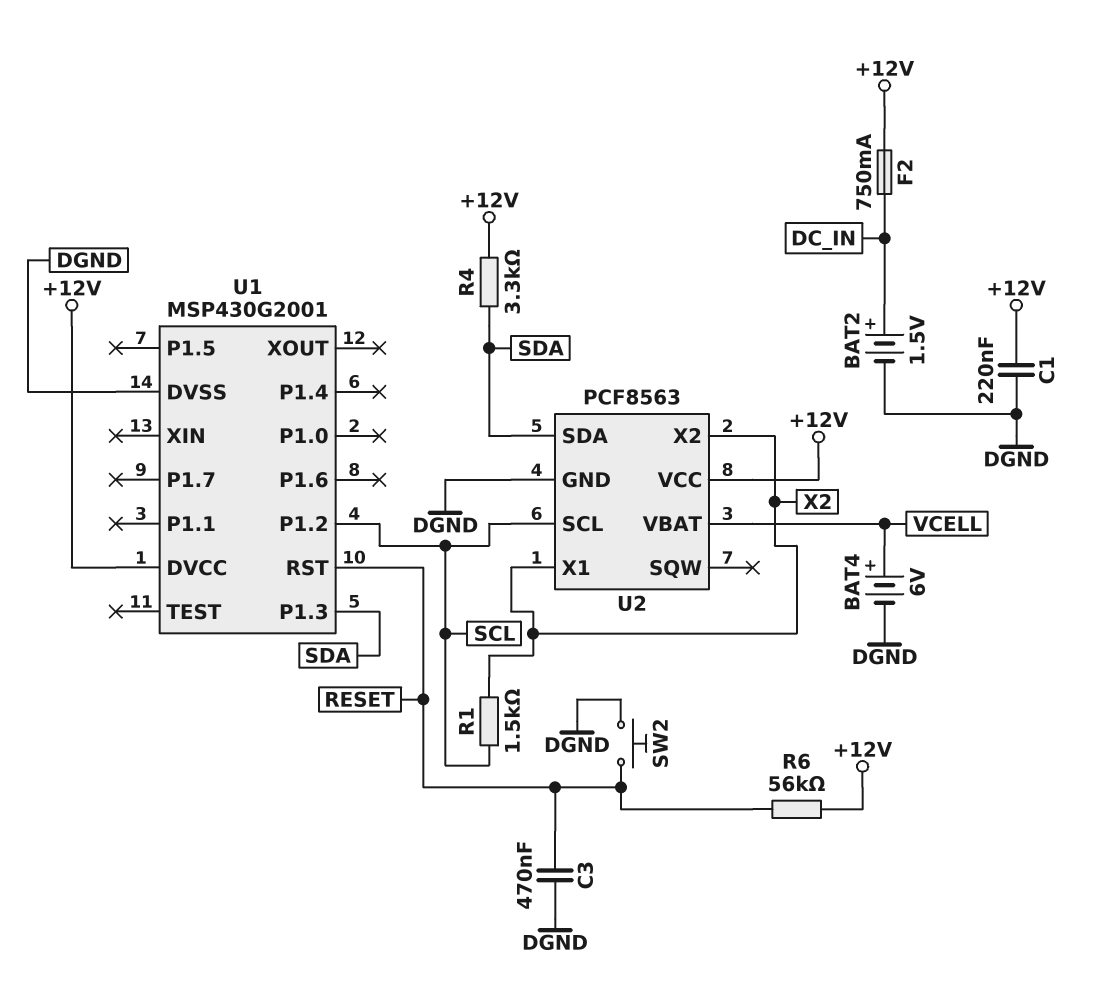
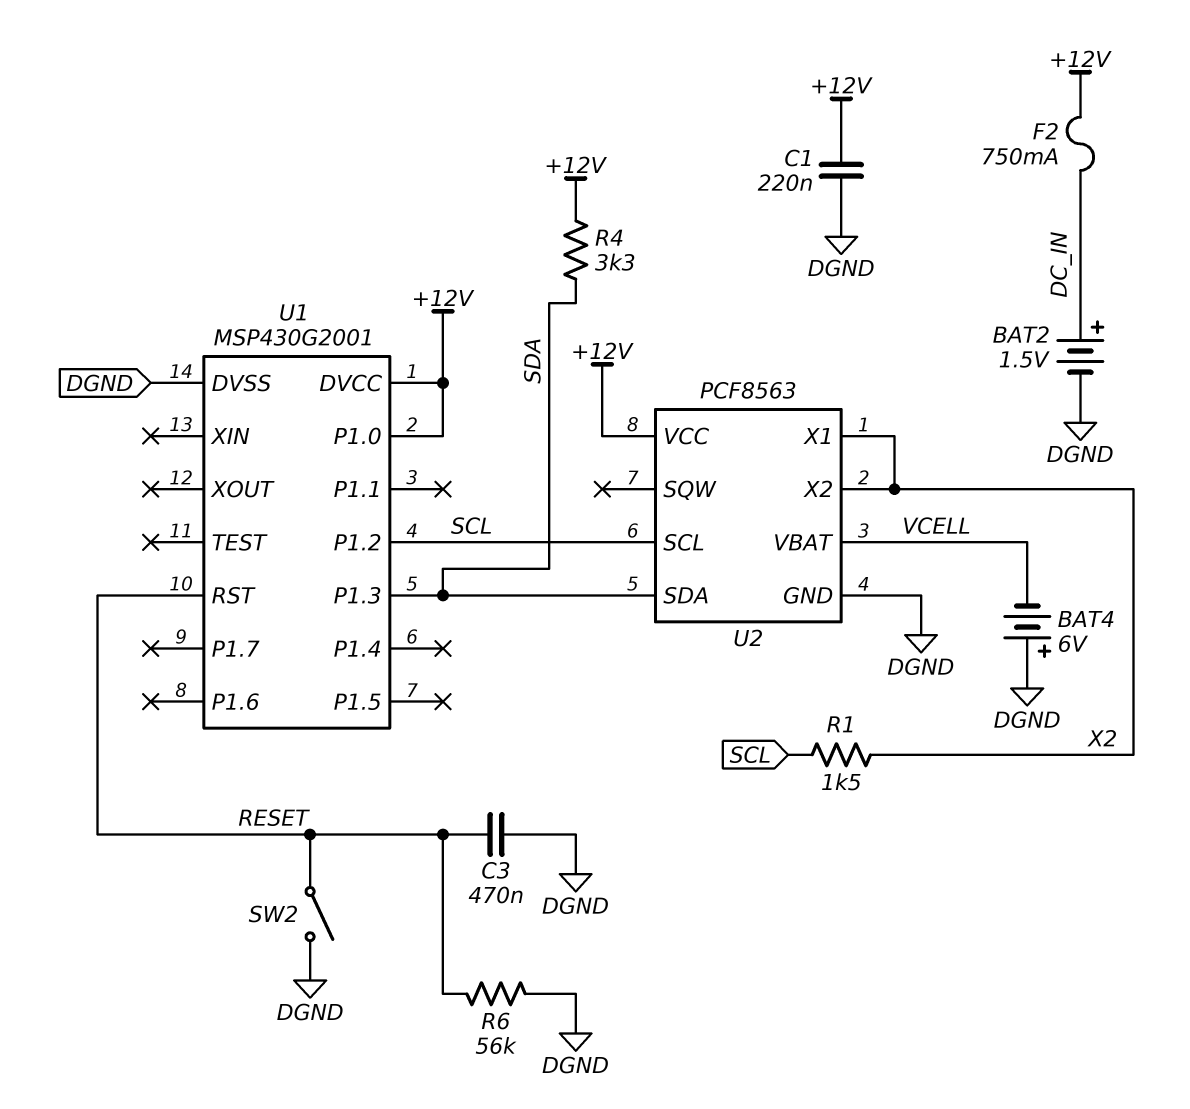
BAT4: 6V (plus VCELL, minus DGND) -> 6V (plus DGND, minus VCELL)
R6: 56k (+12V, RESET) -> 56k (DGND, RESET)
SW2: button (DGND, RESET) -> switch (DGND, RESET)
U1 pin P1.0: none -> +12V

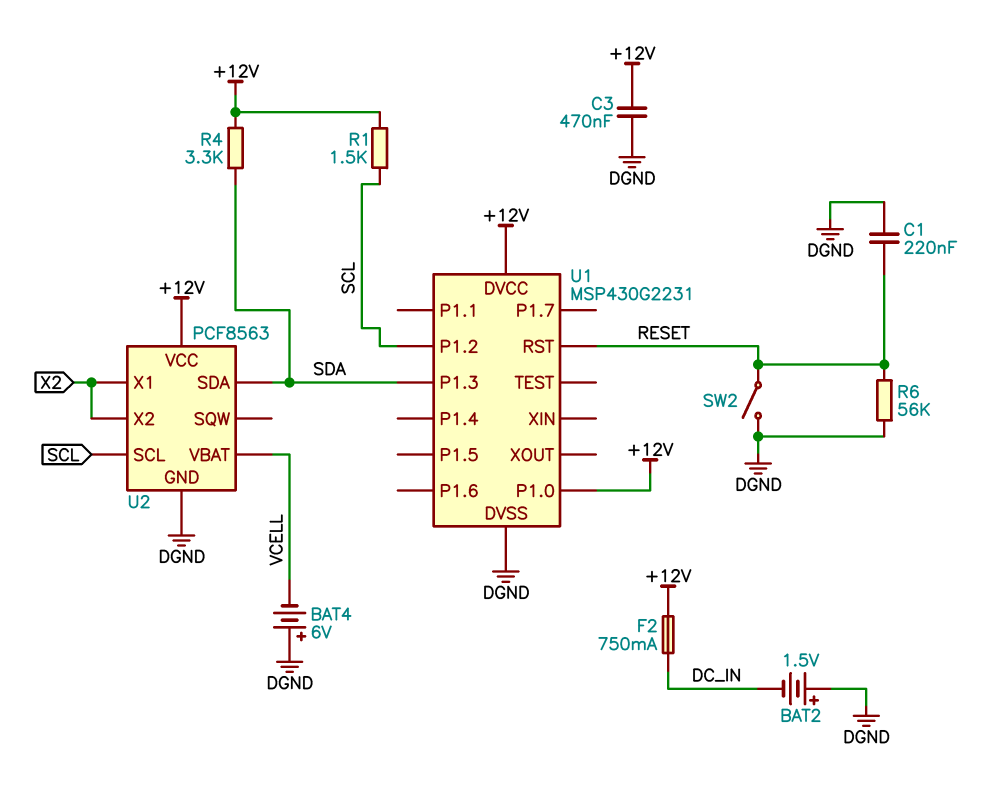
BAT2: 1.5V (plus DC_IN, minus DGND) -> 1.5V (plus DGND, minus DC_IN)
C1: 220nF (+12V, DGND) -> 220nF (DGND, RESET)
C3: 470nF (DGND, RESET) -> 470nF (+12V, DGND)
R1: 1.5k (SCL, X2) -> 1.5k (+12V, SCL)
U1: MSP430G2001 -> MSP430G2231

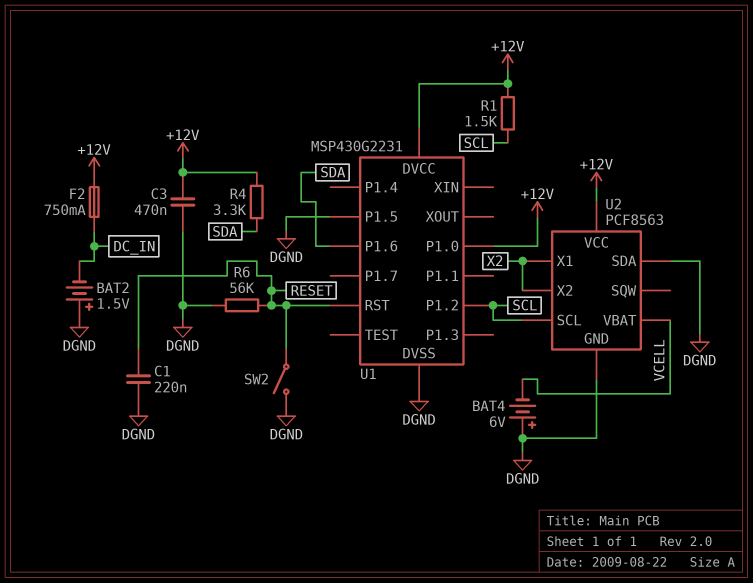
U1 pin P1.3: SDA -> none
U1 pin P1.5: none -> DGND
U1 pin P1.6: none -> SDA
U2 pin SDA: SDA -> DGND

